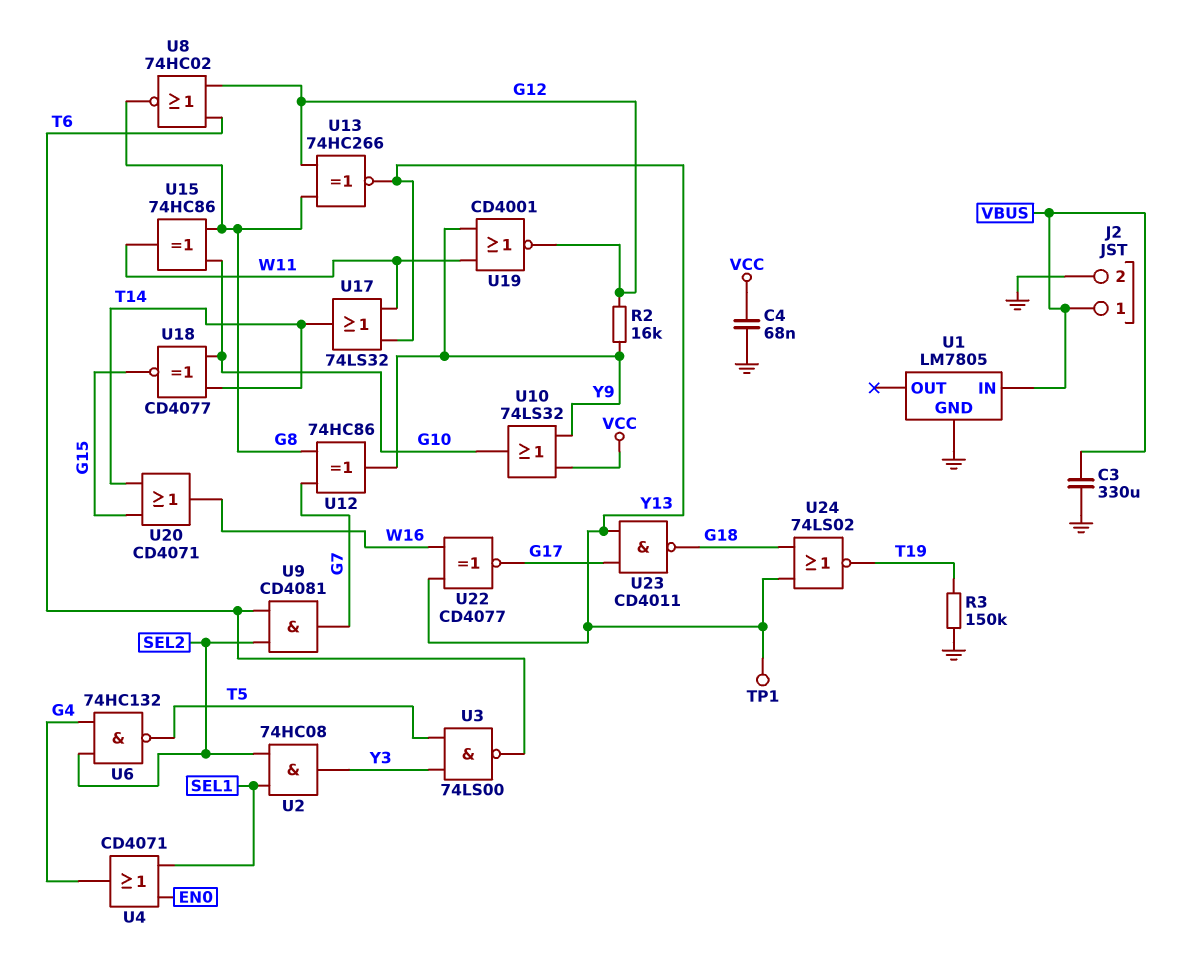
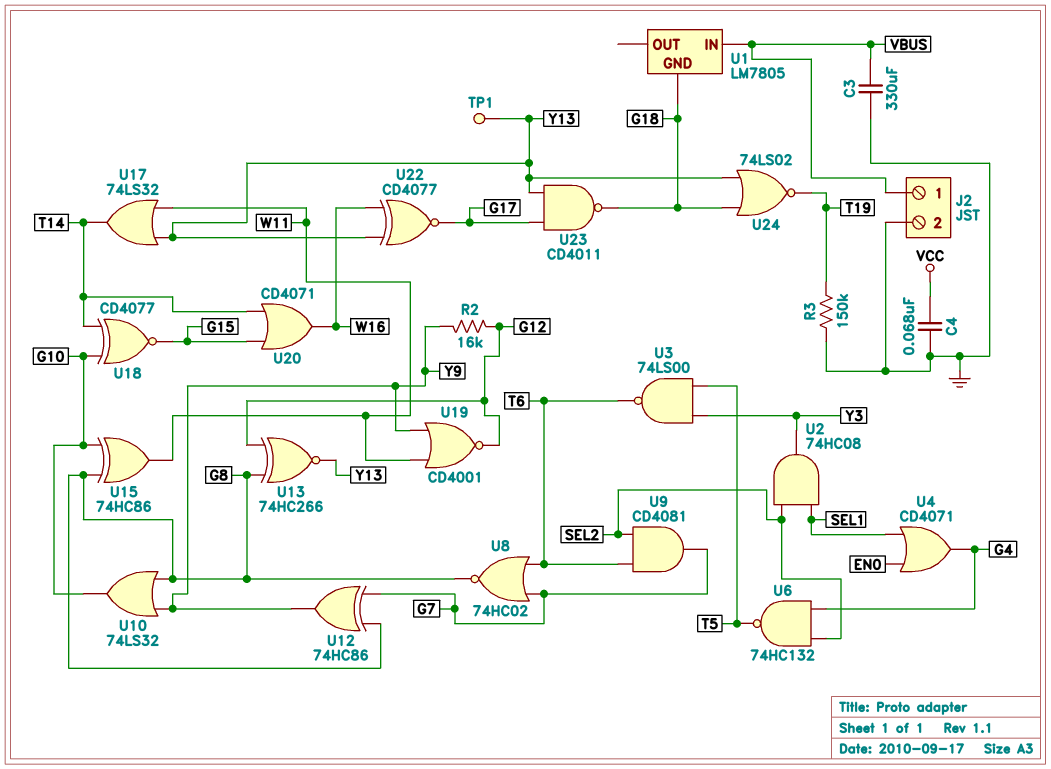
U1 pin GND: GND -> G18
U8: NOR 74HC02 (in G12, in T6, out G8) -> NOR 74HC02 (in G7, in T6, out G8)
U10: OR 74LS32 (in VCC, in Y9, out G10) -> OR 74LS32 (in G8, in Y9, out G10)

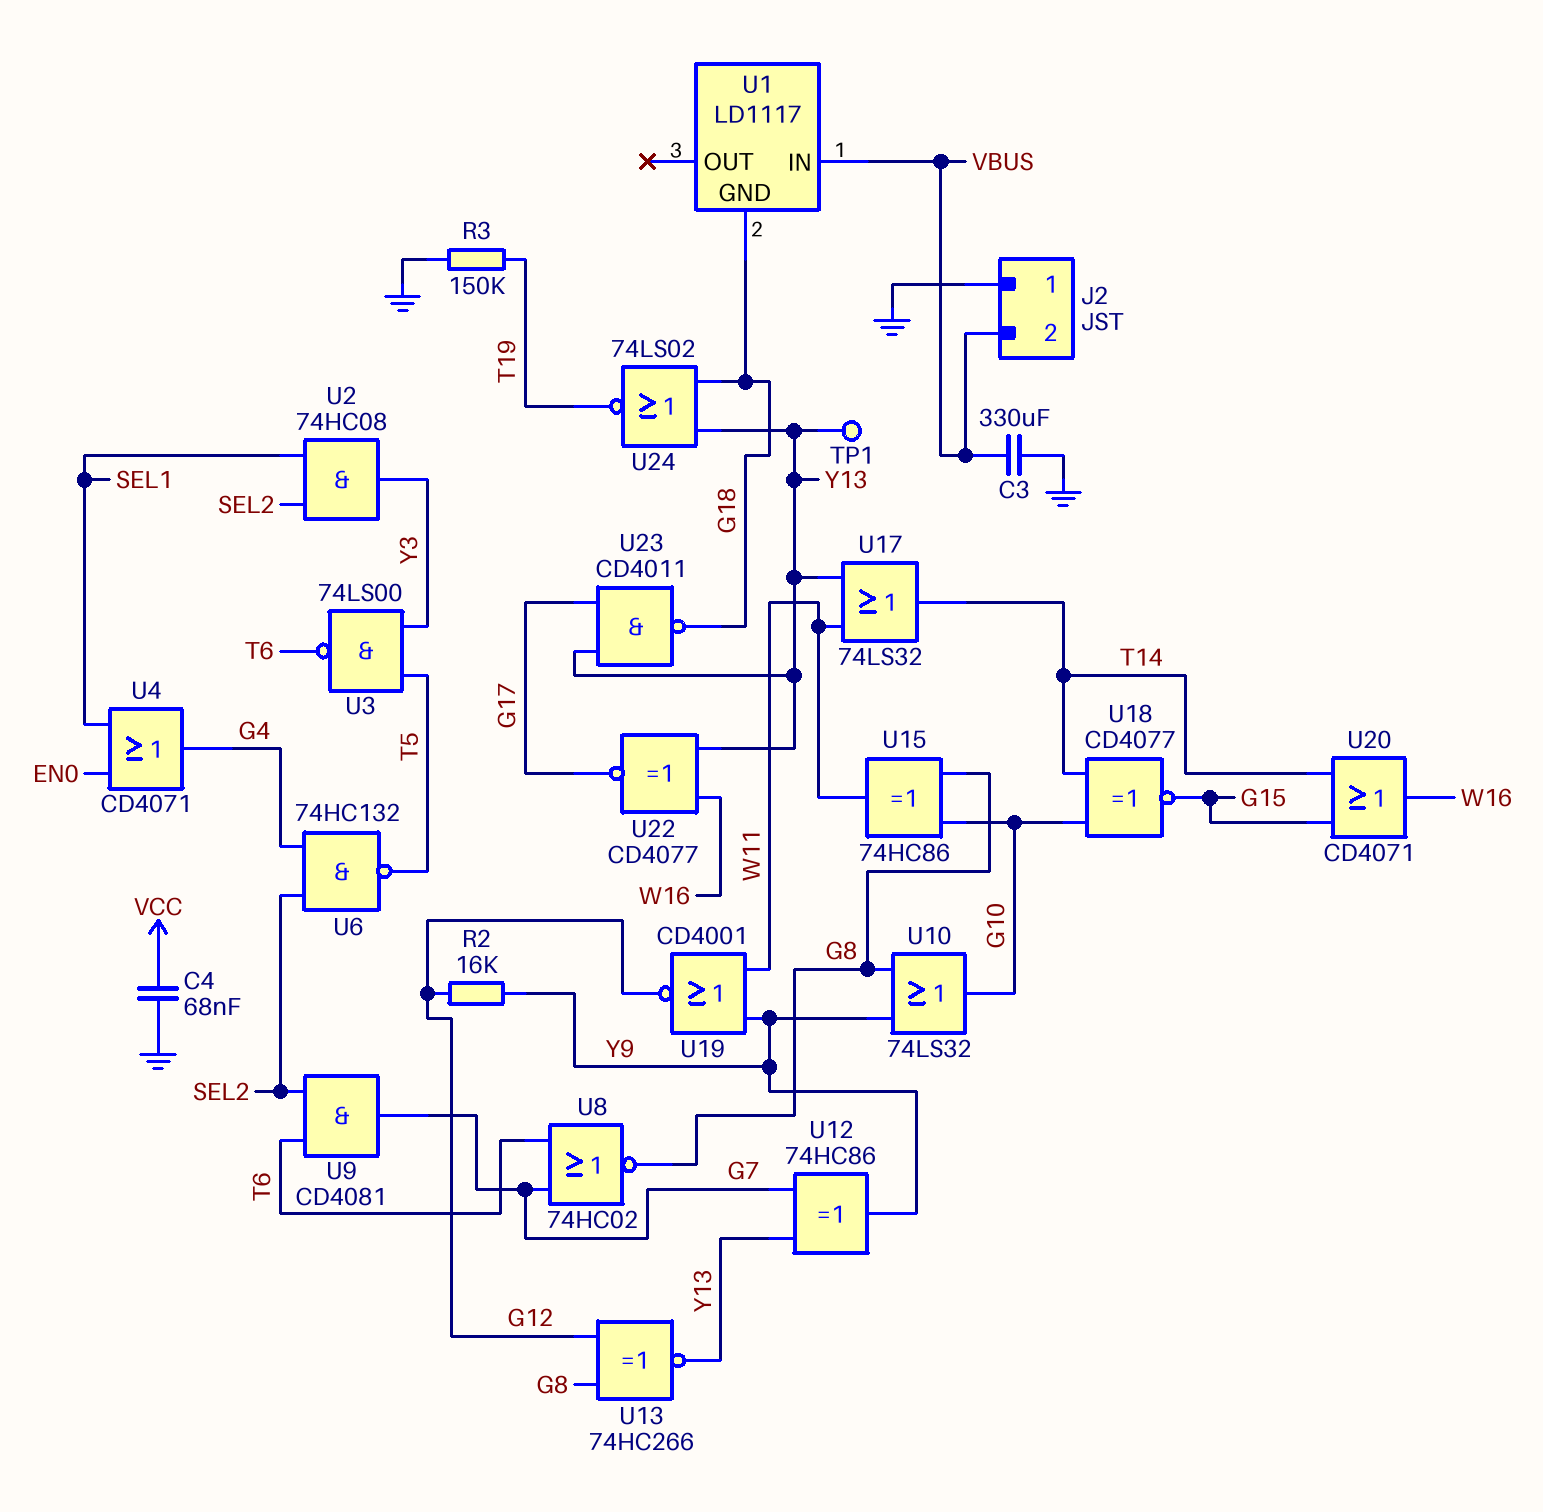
J2 pin 1: VBUS -> GND
J2 pin 2: GND -> VBUS
U1: LM7805 -> LD1117
U12: XOR 74HC86 (in G7, in G8, out Y9) -> XOR 74HC86 (in G7, in Y13, out Y9)

